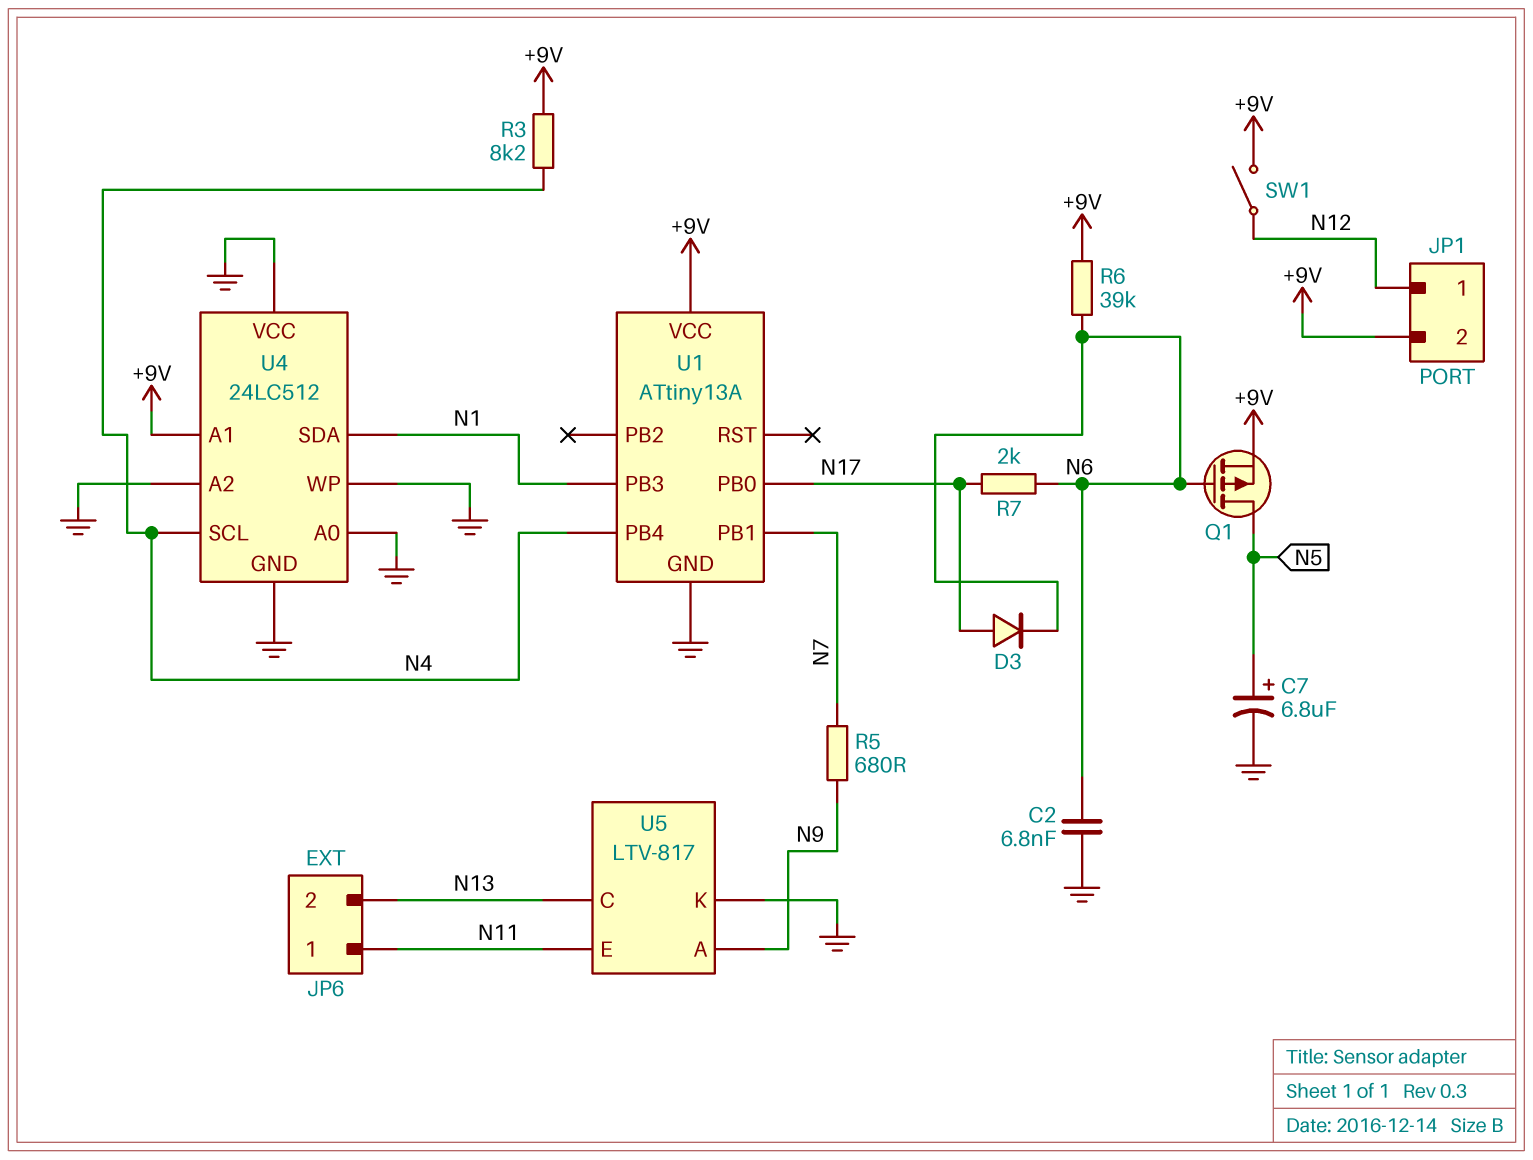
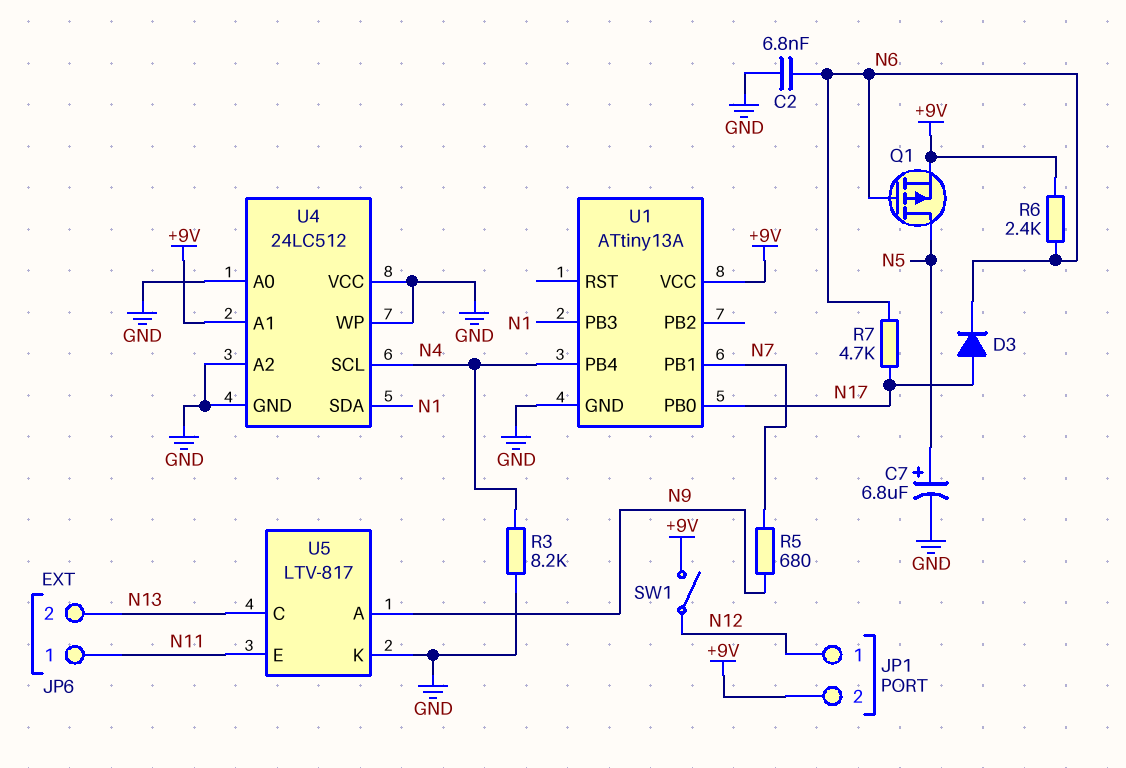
R3: 8.2k (+9V, N4) -> 8.2k (GND, N4)
R6: 39k (+9V, N6) -> 2.4k (+9V, N6)
R7: 2k (N6, N17) -> 4.7k (N6, N17)

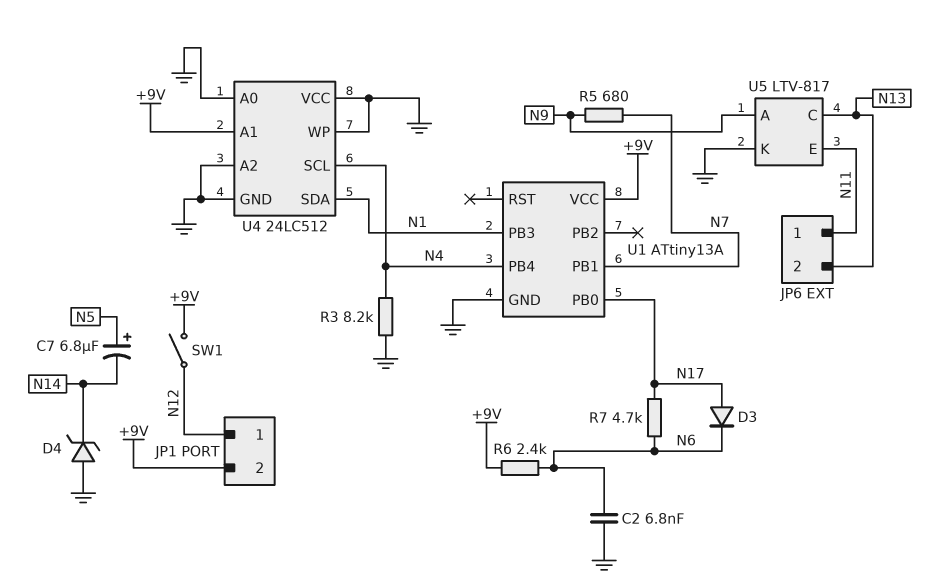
C7: 6.8uF (plus N5, minus GND) -> 6.8uF (plus N5, minus N14)
D4: none -> zener (A GND, K N14)
Q1: PMOS (G N6, D N5, S +9V) -> none

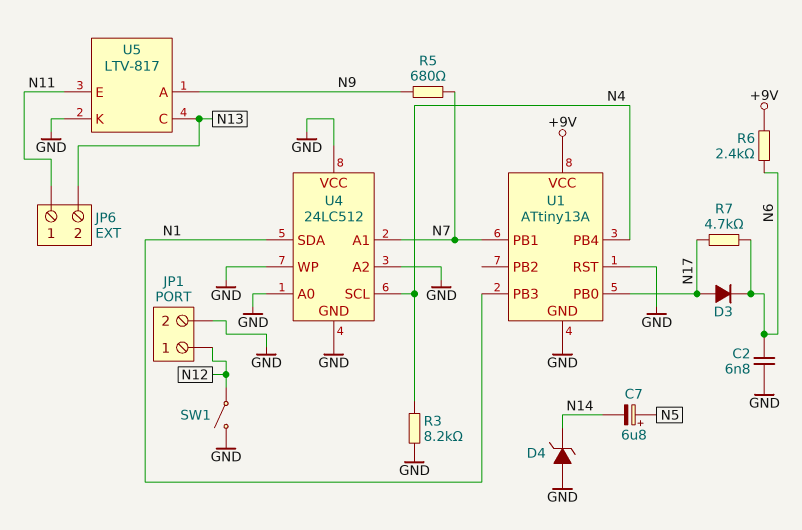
JP1 pin 2: +9V -> GND
SW1: switch (+9V, N12) -> switch (GND, N12)
U1 pin RST: none -> GND
U4 pin A1: +9V -> N7

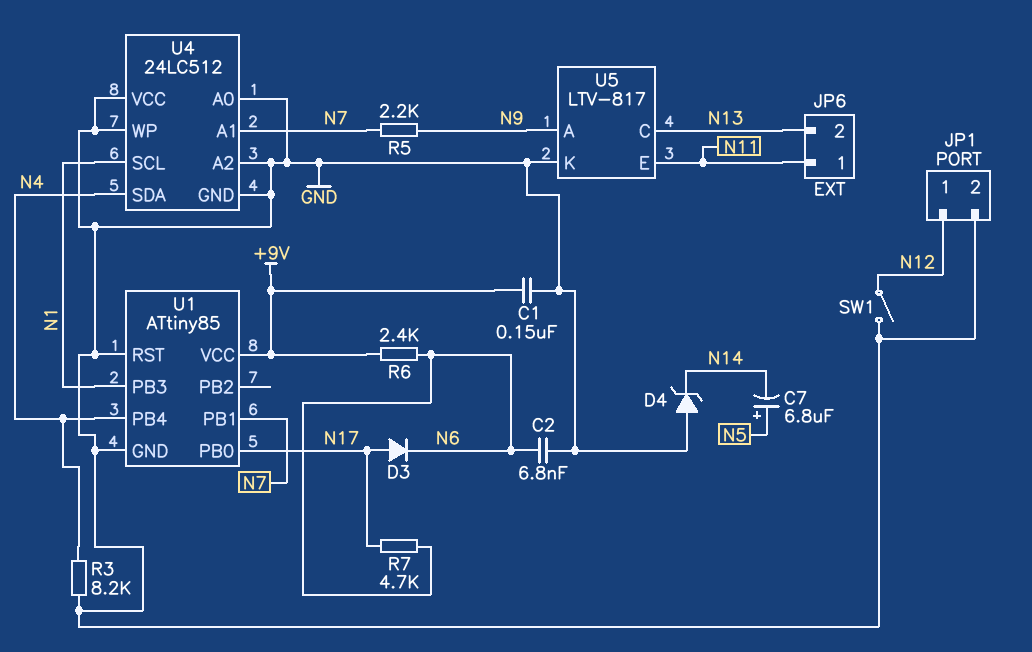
C1: none -> 150nF (+9V, GND)
R5: 680 (N7, N9) -> 2.2k (N7, N9)
U1: ATtiny13A -> ATtiny85
U4 pin SCL: N4 -> N1
U4 pin SDA: N1 -> N4

